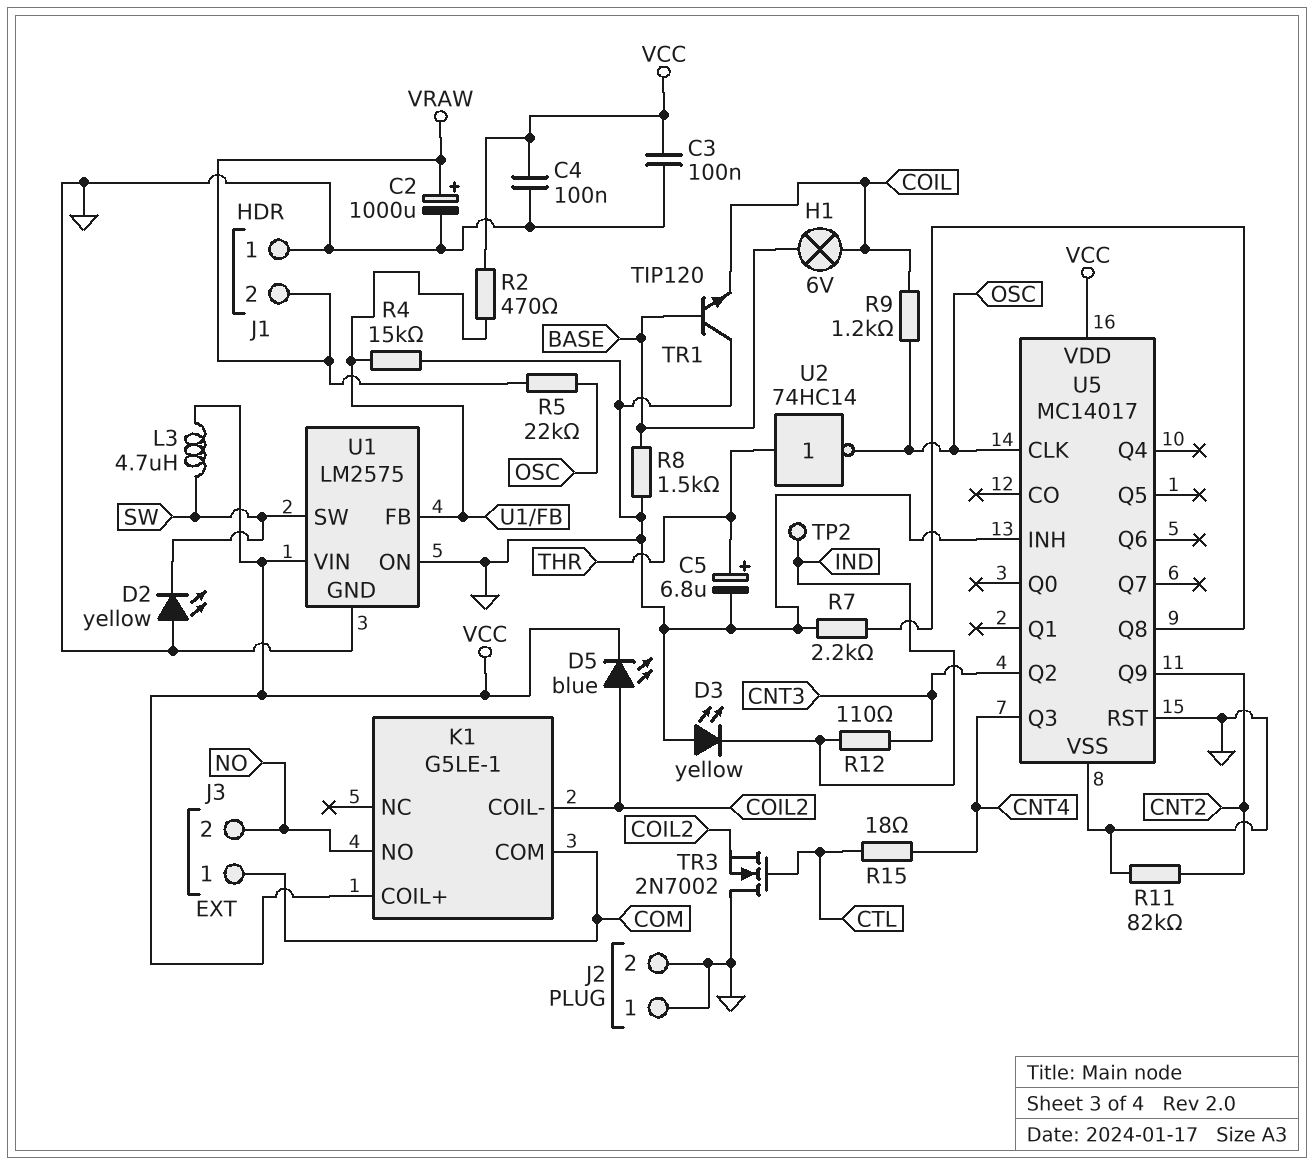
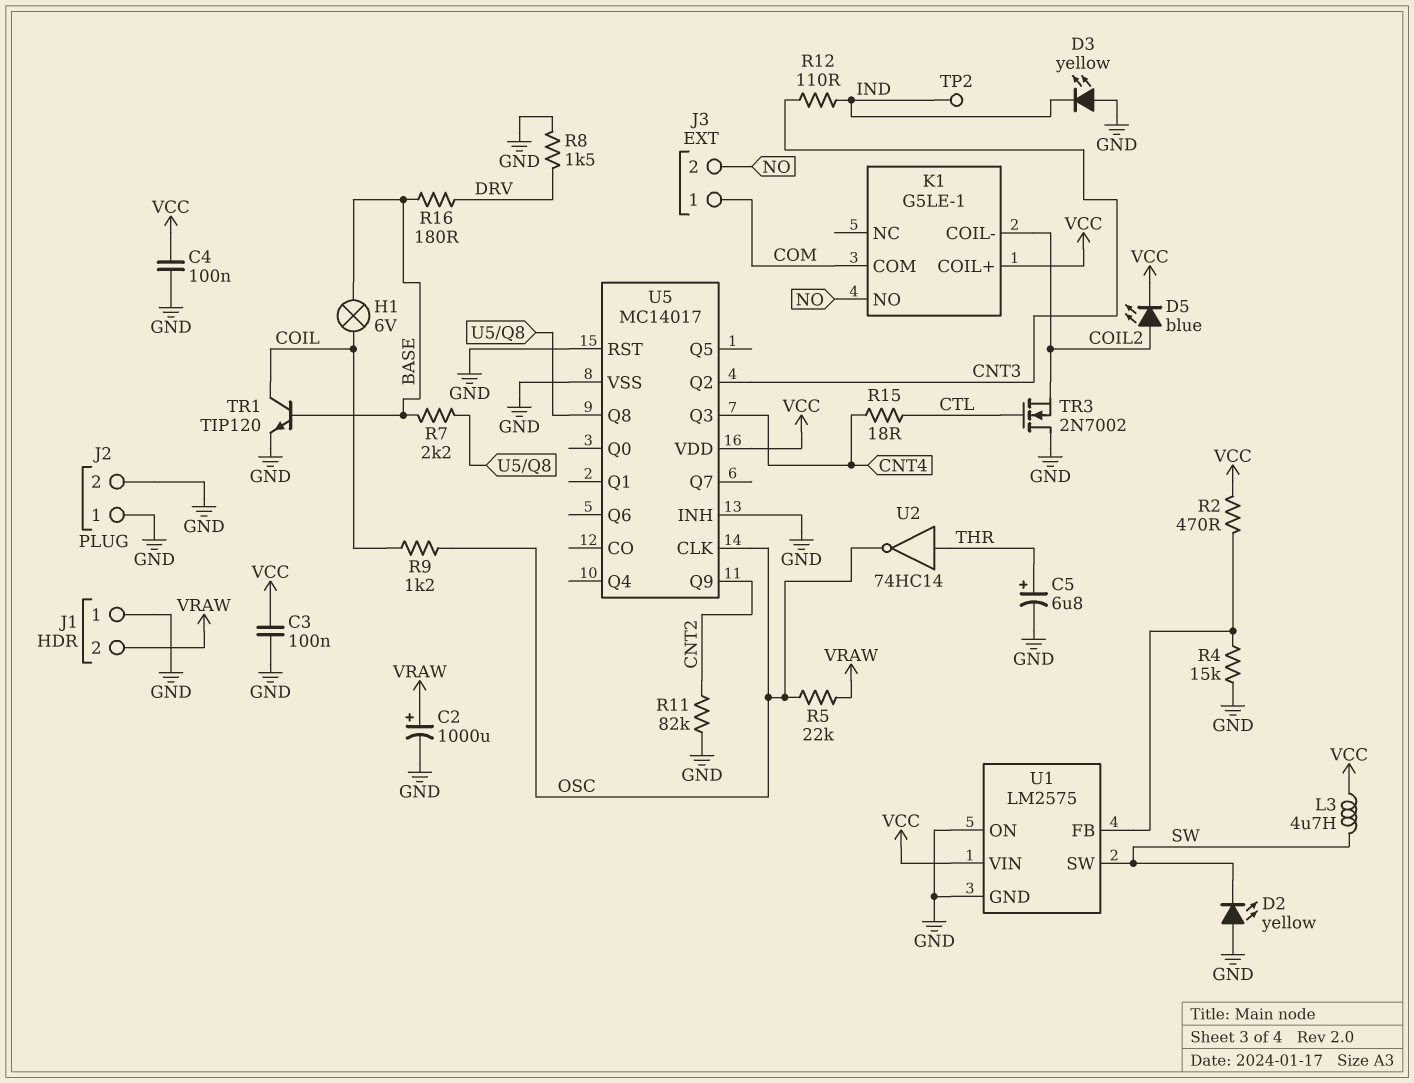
R7: 2.2k (GND, U5/Q8) -> 2.2k (BASE, U5/Q8)
R8: 1.5k (BASE, GND) -> 1.5k (DRV, GND)
R16: none -> 180 (BASE, DRV)
TR1: NPN TIP120 (B BASE, C GND, E COIL) -> NPN TIP120 (B BASE, C COIL, E GND)

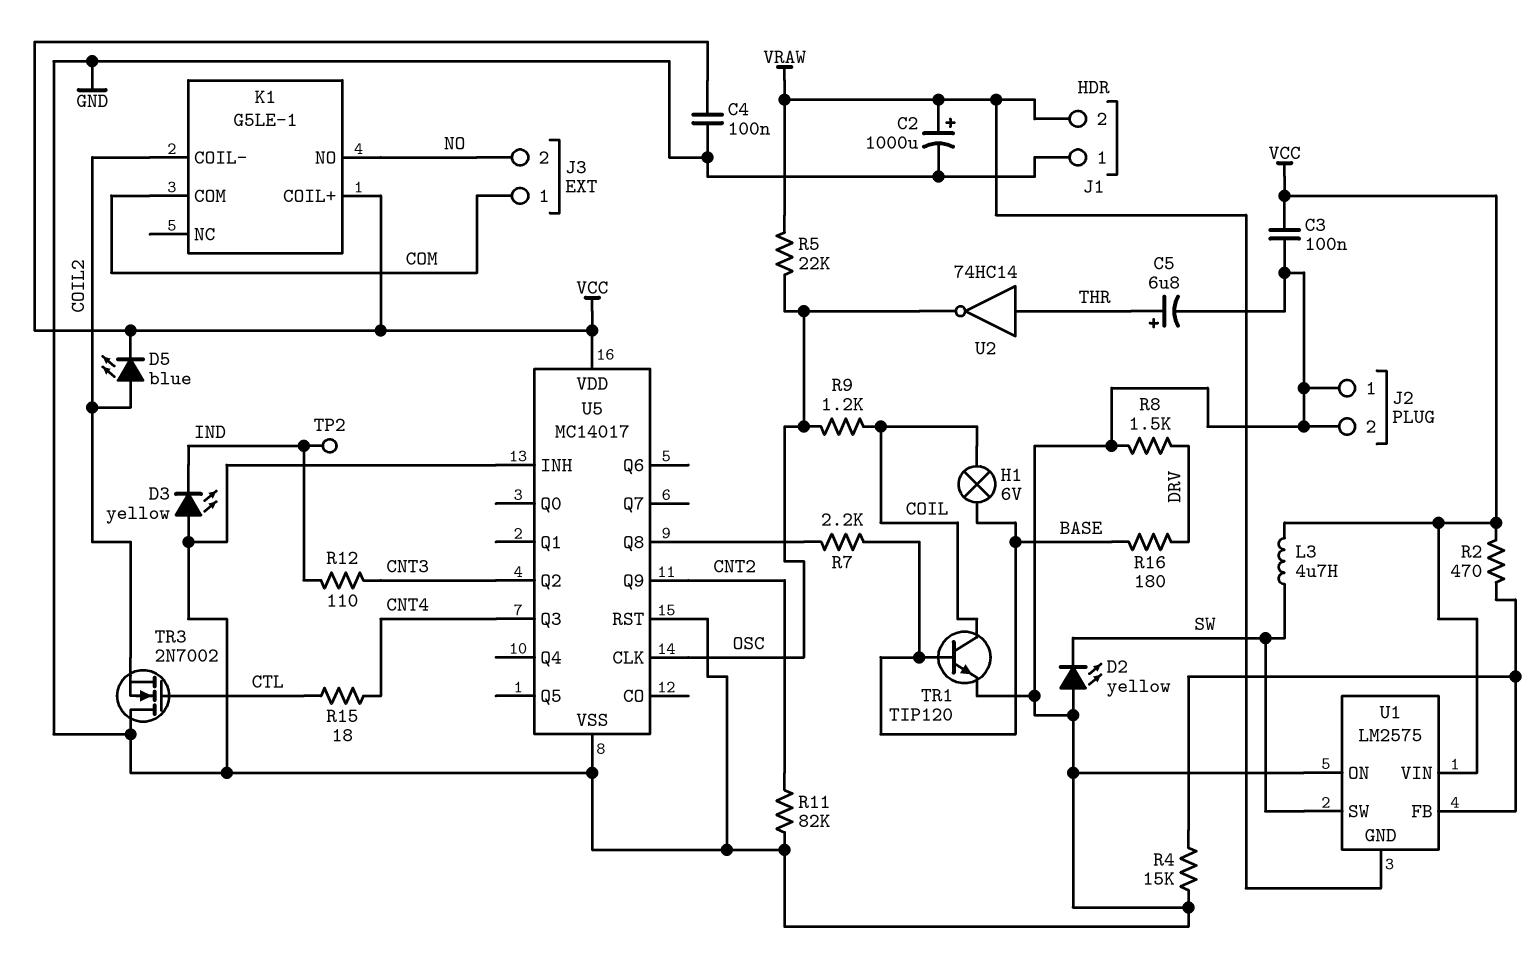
U1 pin GND: GND -> VRAW

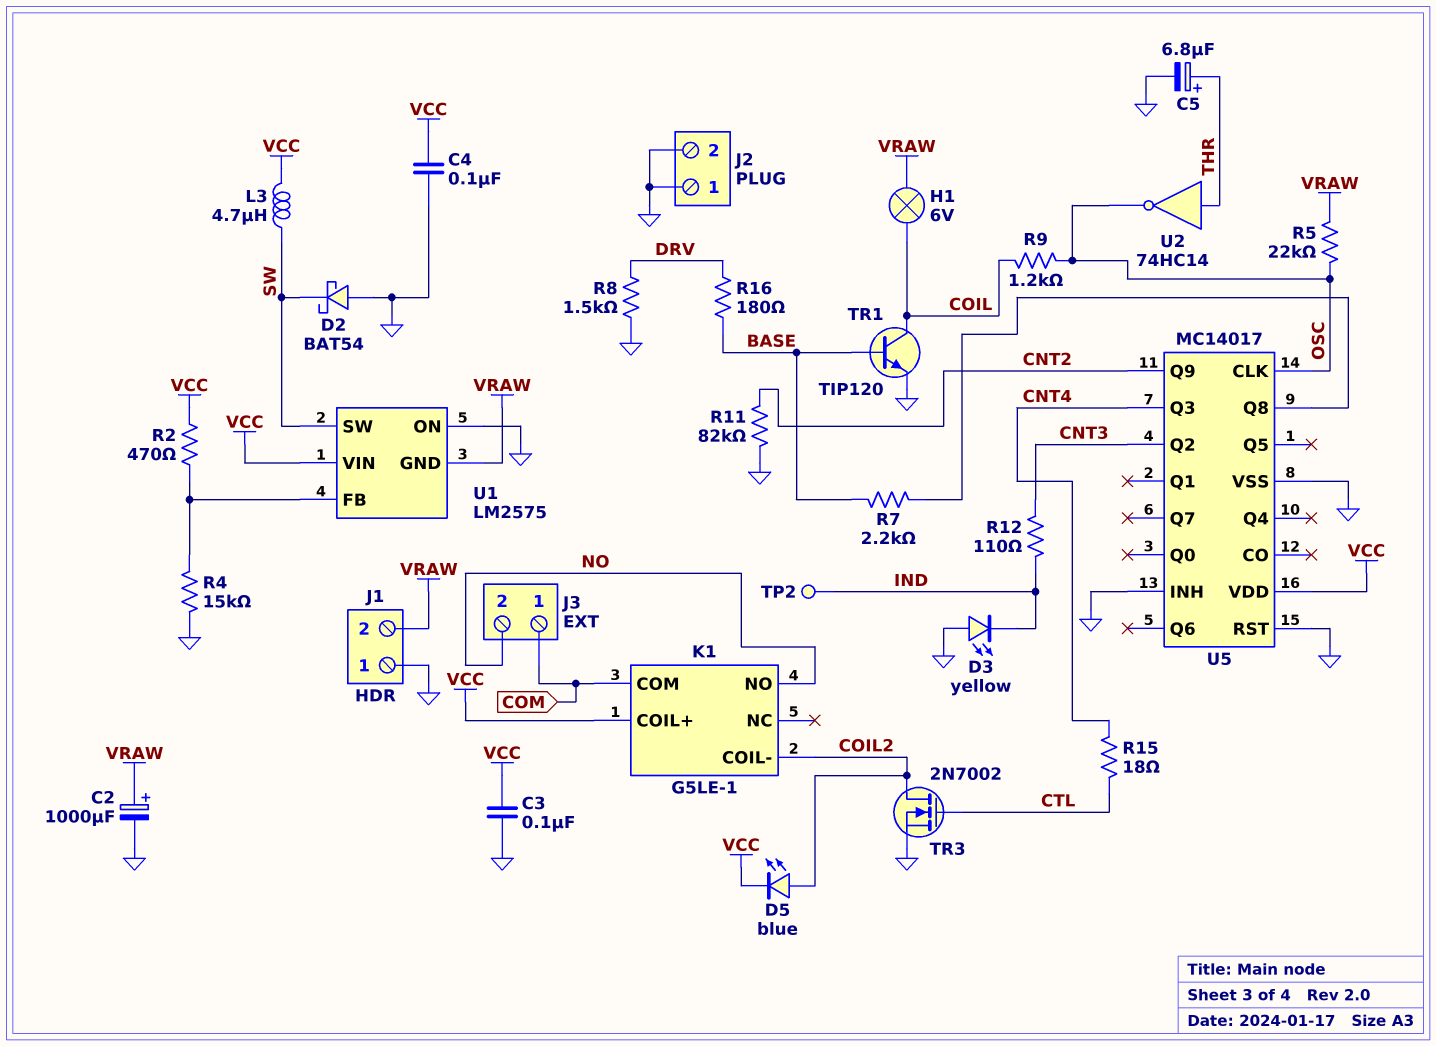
D2: LED yellow (A GND, K SW) -> schottky BAT54 (A GND, K SW)
H1: lamp 6V (BASE, COIL) -> lamp 6V (COIL, VRAW)
TR3: NMOS 2N7002 (G CTL, D GND, S COIL2) -> NMOS 2N7002 (G CTL, D COIL2, S GND)

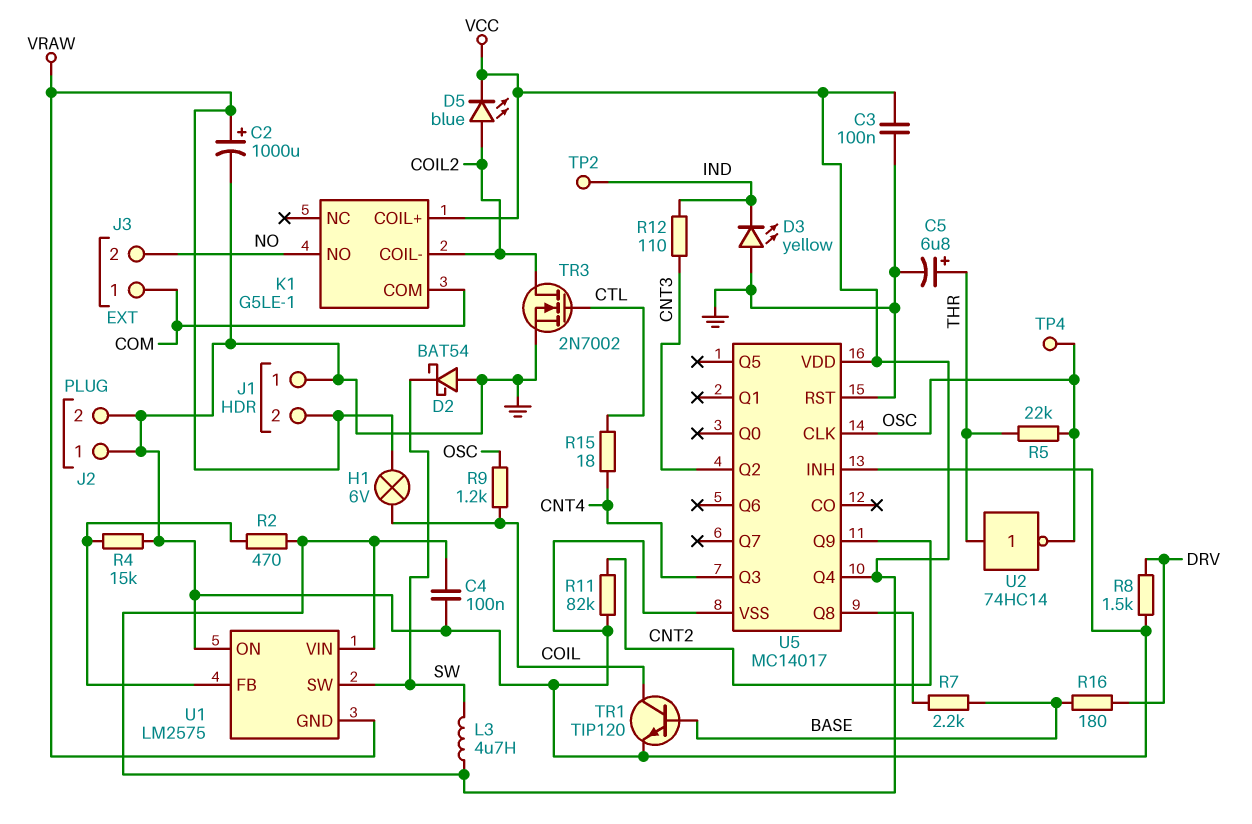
R5: 22k (OSC, VRAW) -> 22k (OSC, THR)
TP4: none -> test point (OSC)
U5 pin Q4: none -> VCC

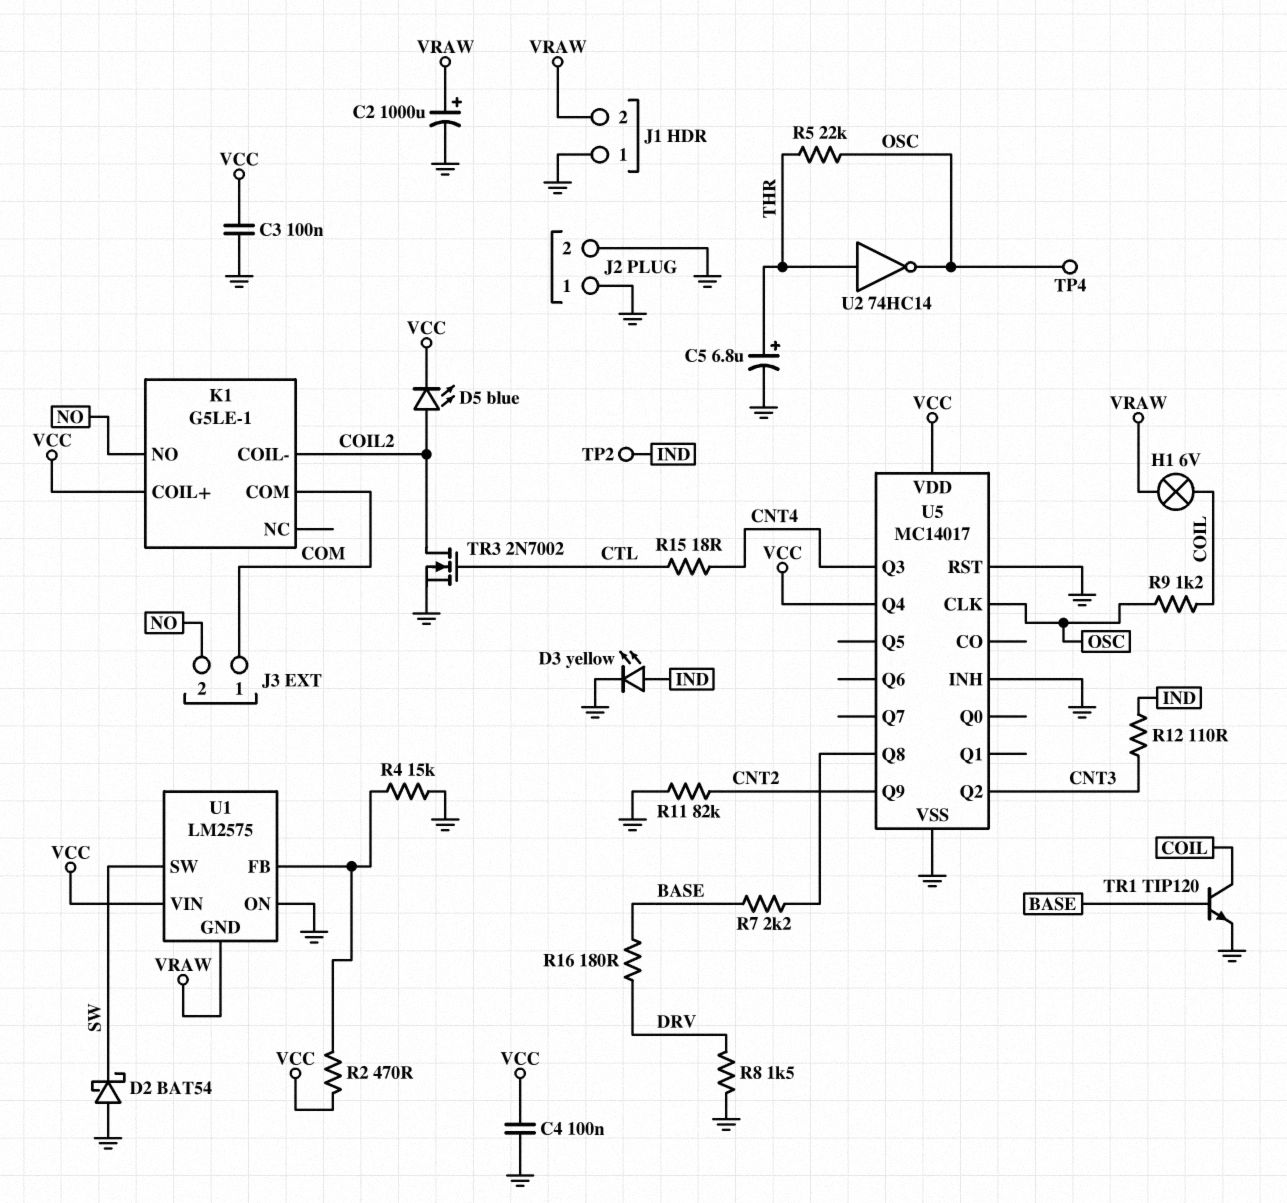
D3: LED yellow (A GND, K IND) -> LED yellow (A IND, K GND)
L3: 4.7uH (SW, VCC) -> none

